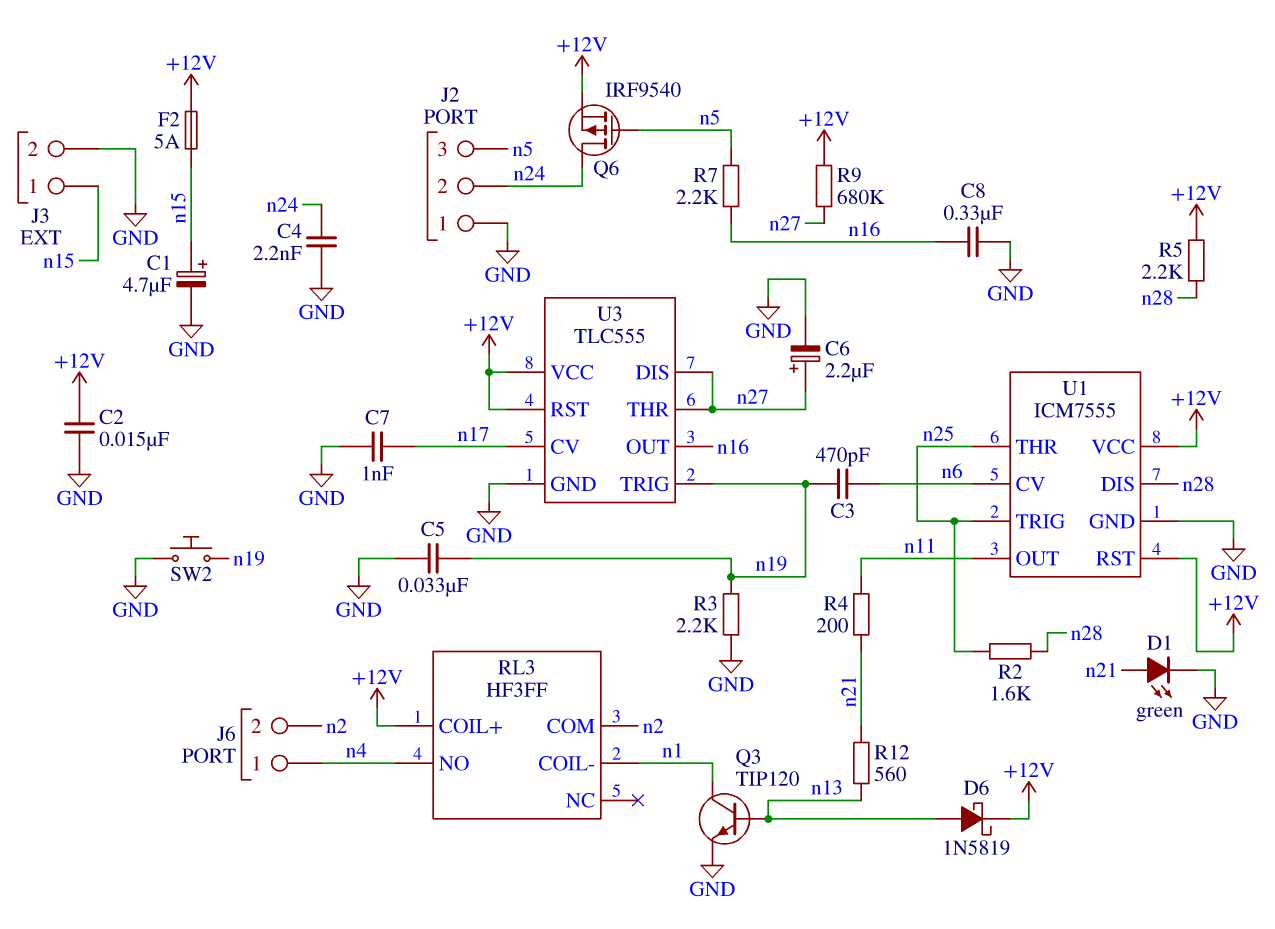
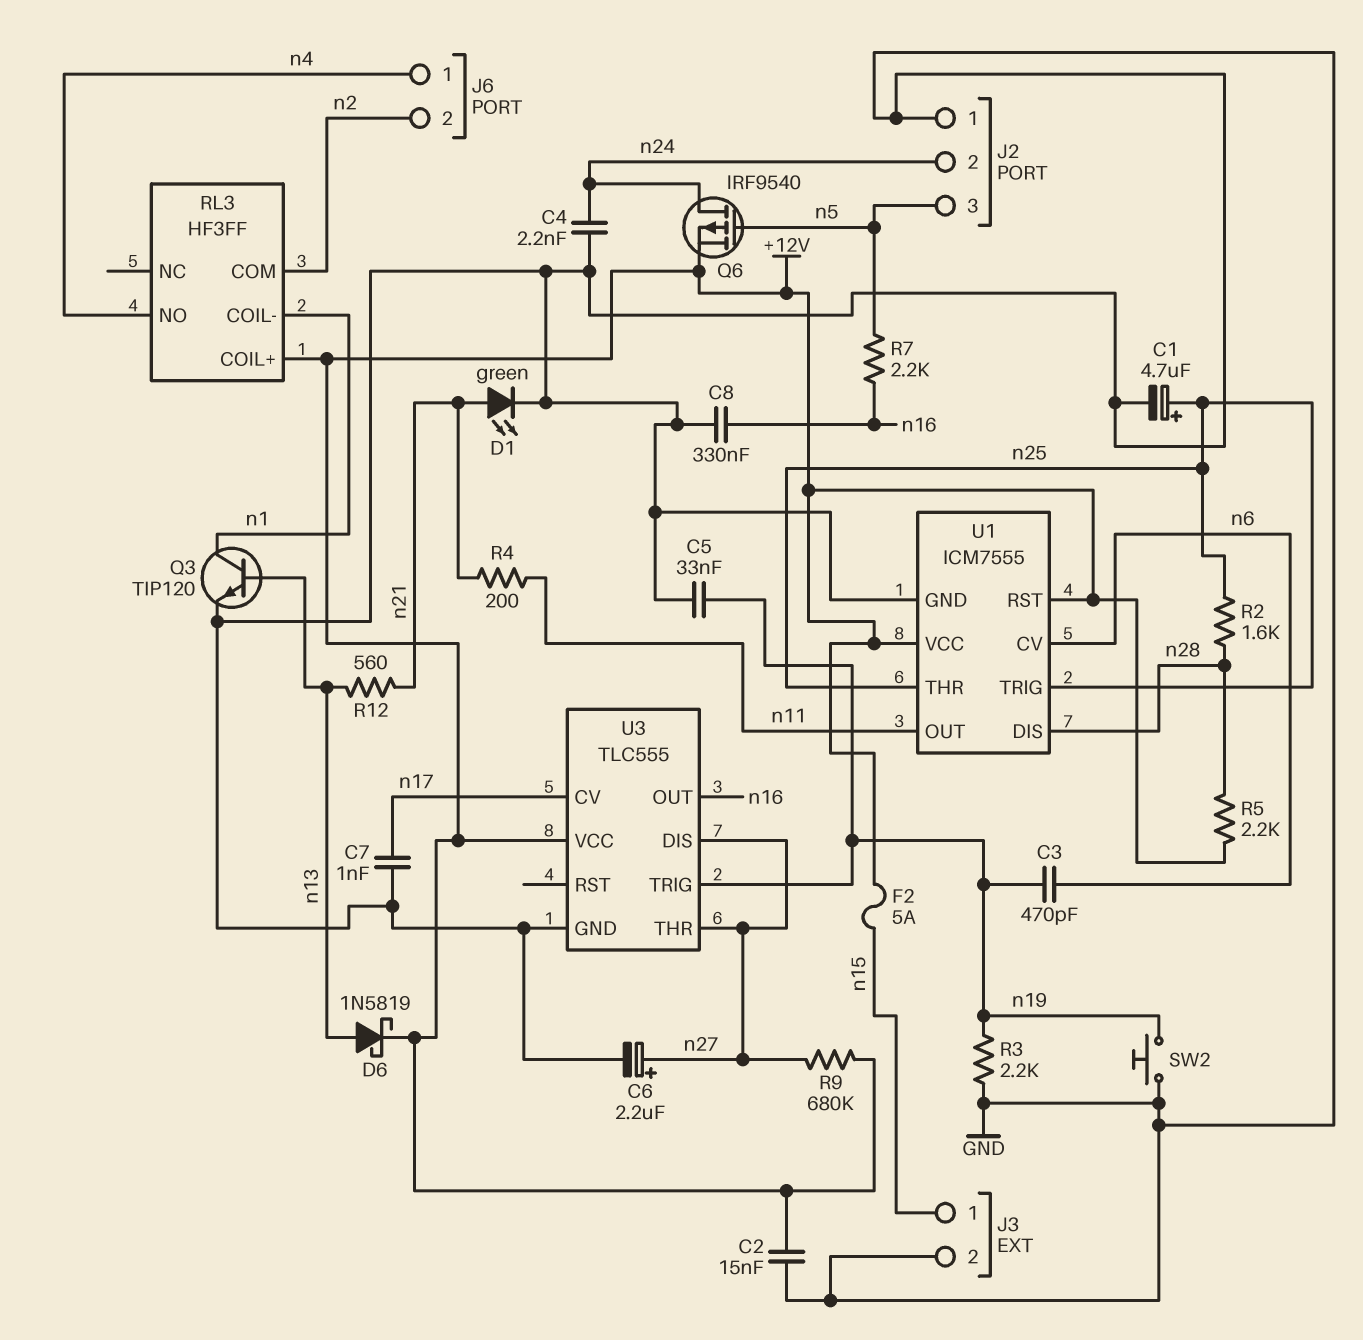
C1: 4.7uF (plus n15, minus GND) -> 4.7uF (plus n25, minus GND)
U3 pin RST: +12V -> none

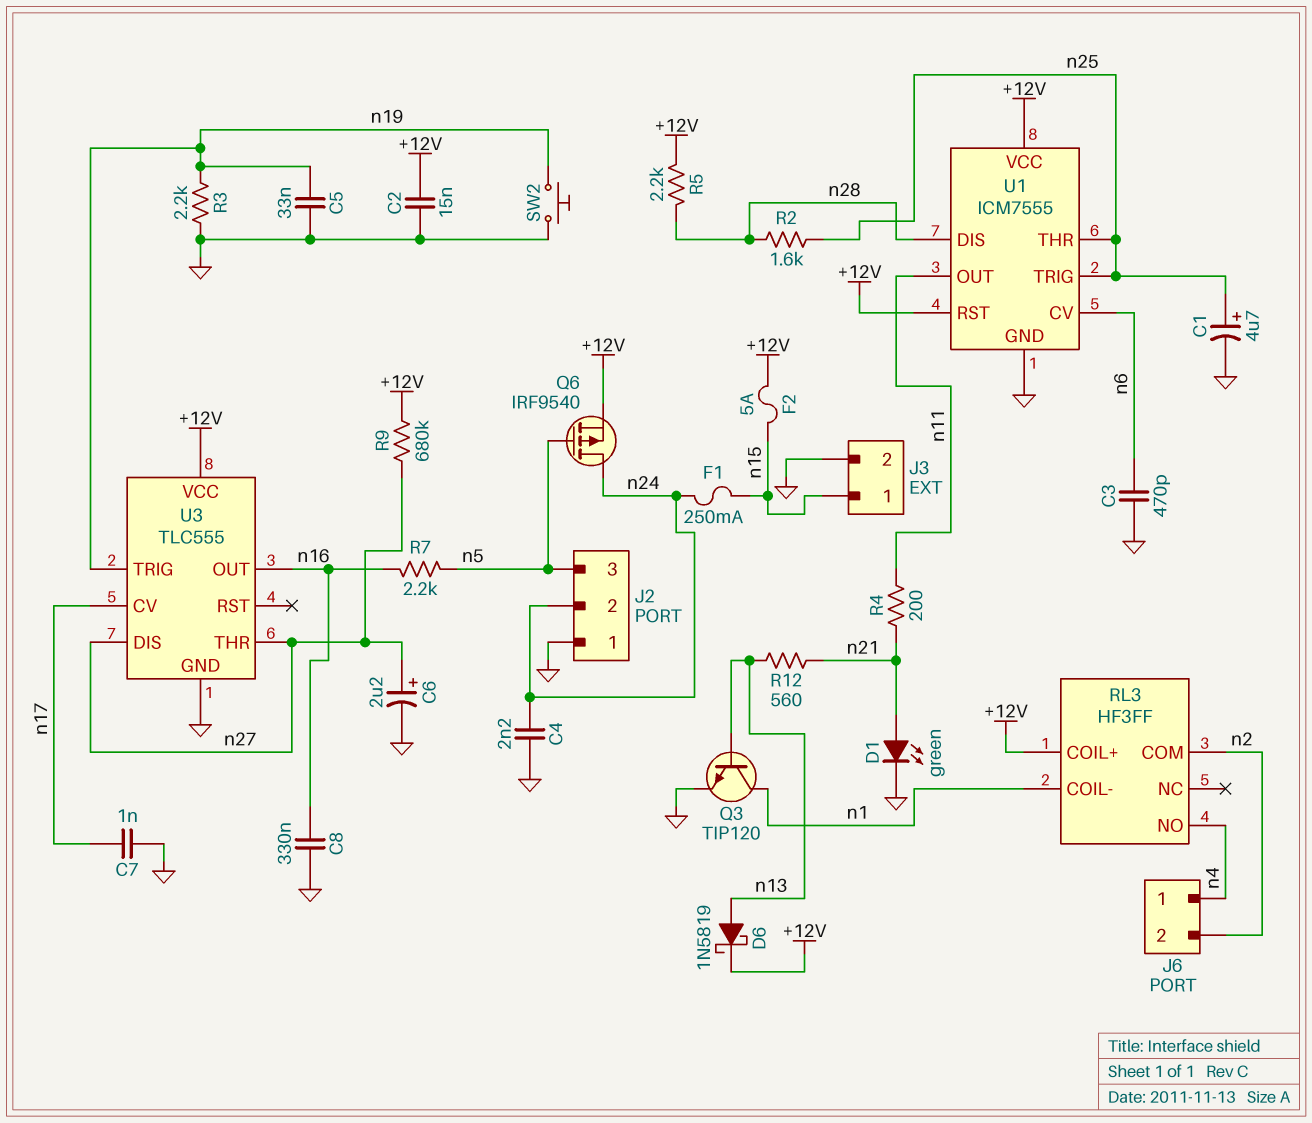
C3: 470pF (n6, n19) -> 470pF (GND, n6)
F1: none -> 250mA (n15, n24)

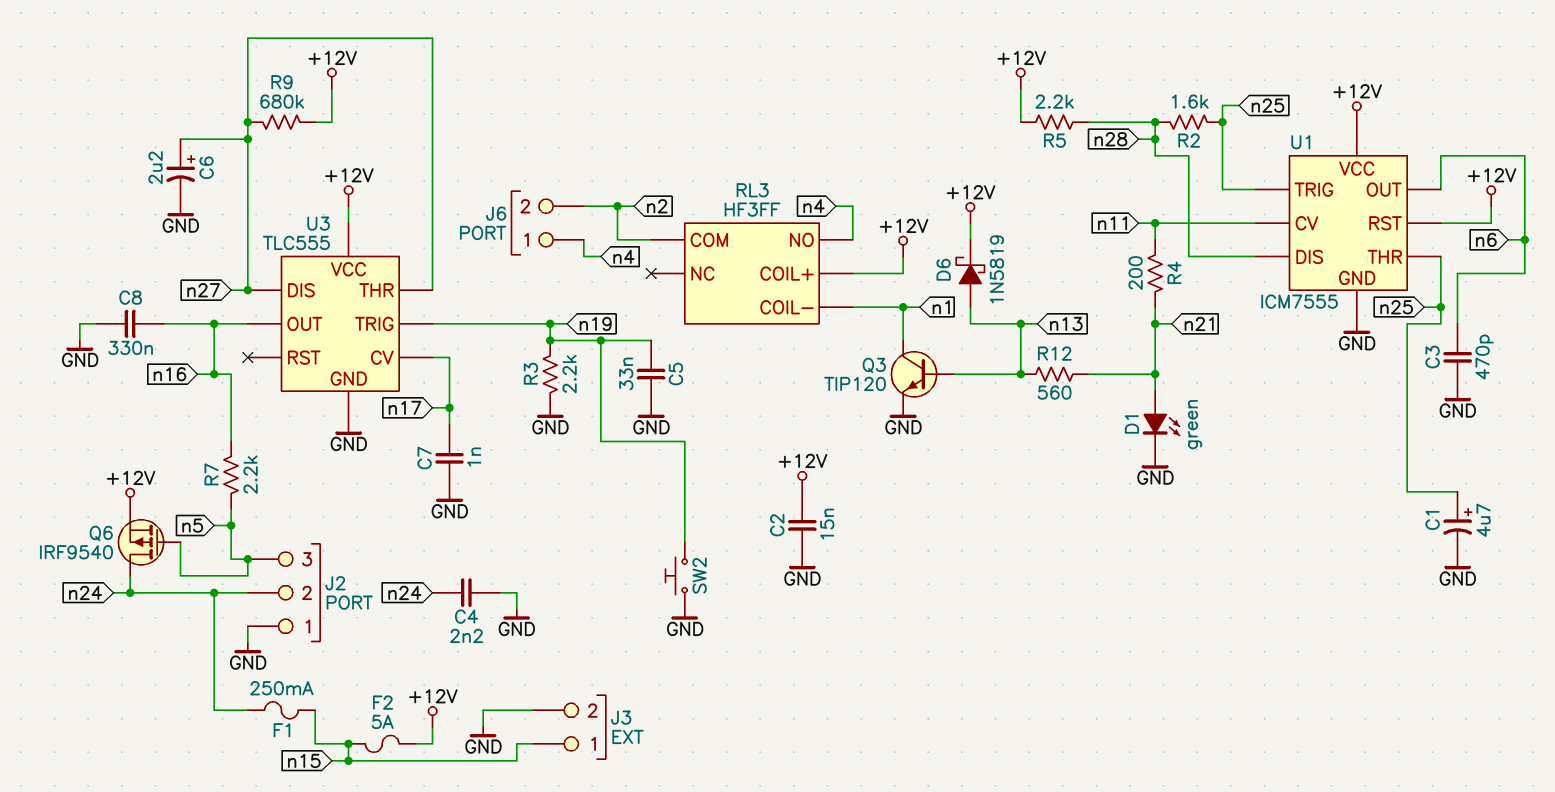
U1 pin CV: n6 -> n11
U1 pin OUT: n11 -> n6

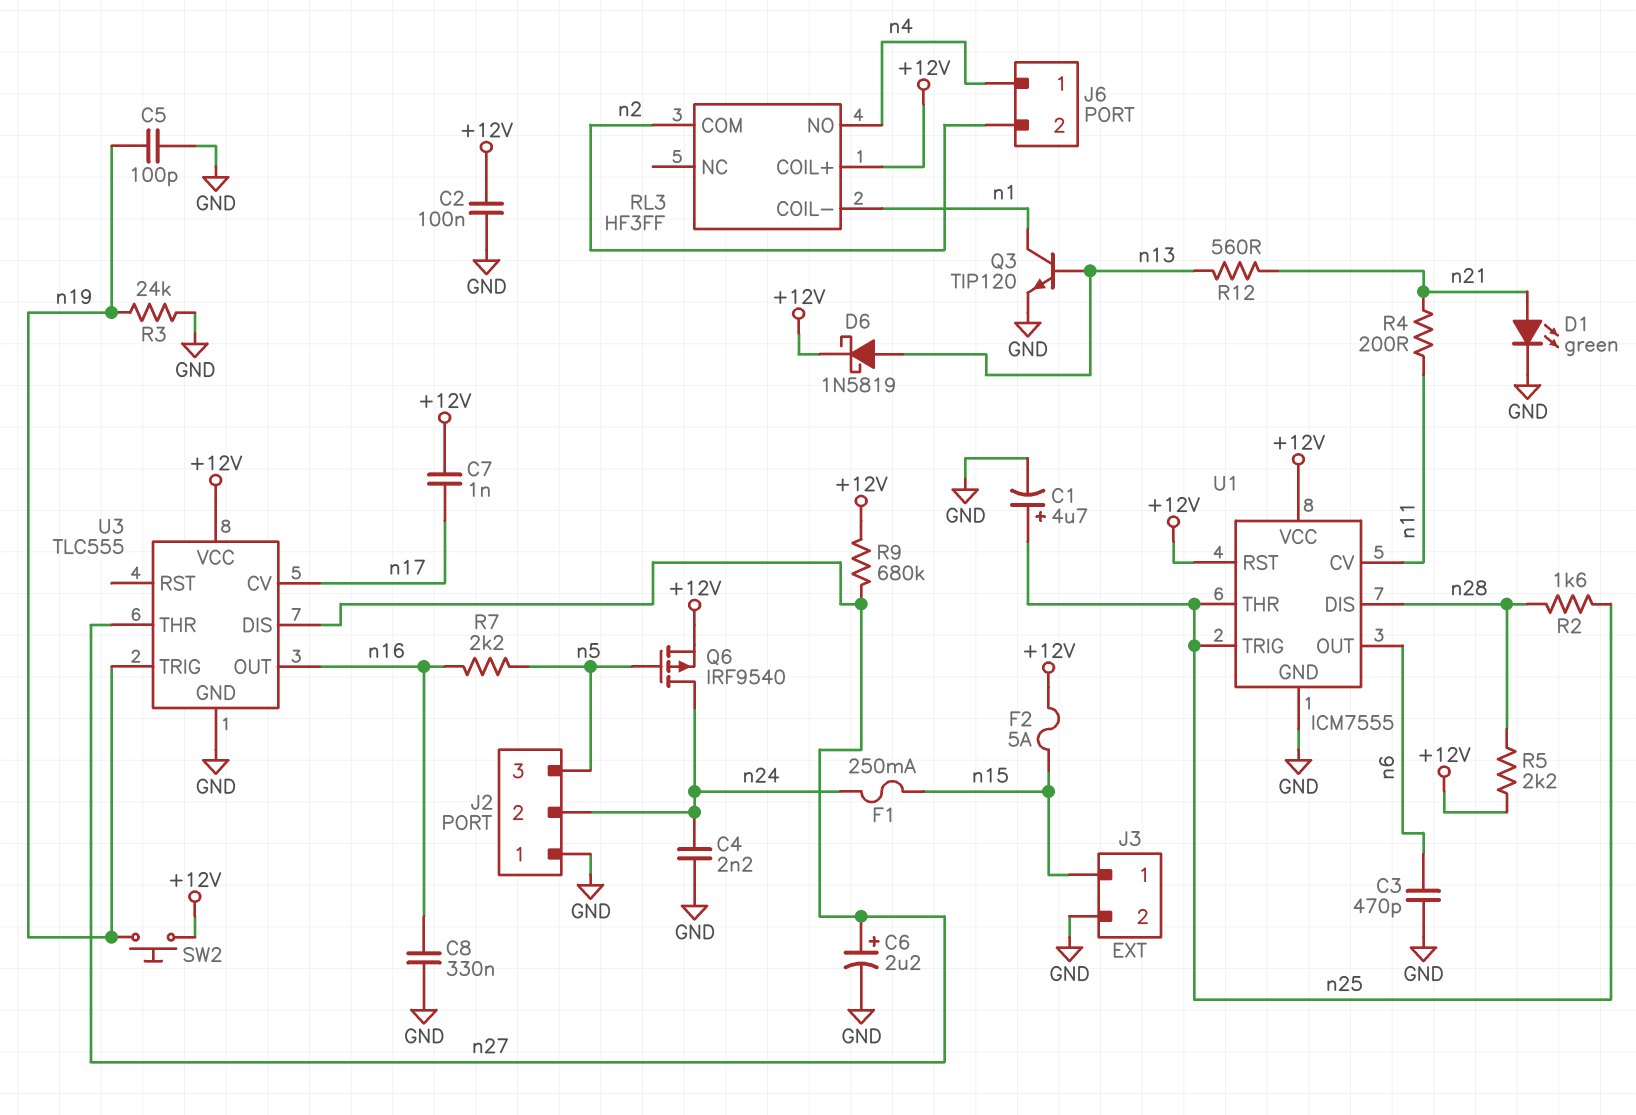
C2: 15nF (+12V, GND) -> 100nF (+12V, GND)
C5: 33nF (GND, n19) -> 100pF (GND, n19)
C7: 1nF (GND, n17) -> 1nF (+12V, n17)
R3: 2.2k (GND, n19) -> 24k (GND, n19)
SW2: button (GND, n19) -> button (+12V, n19)

